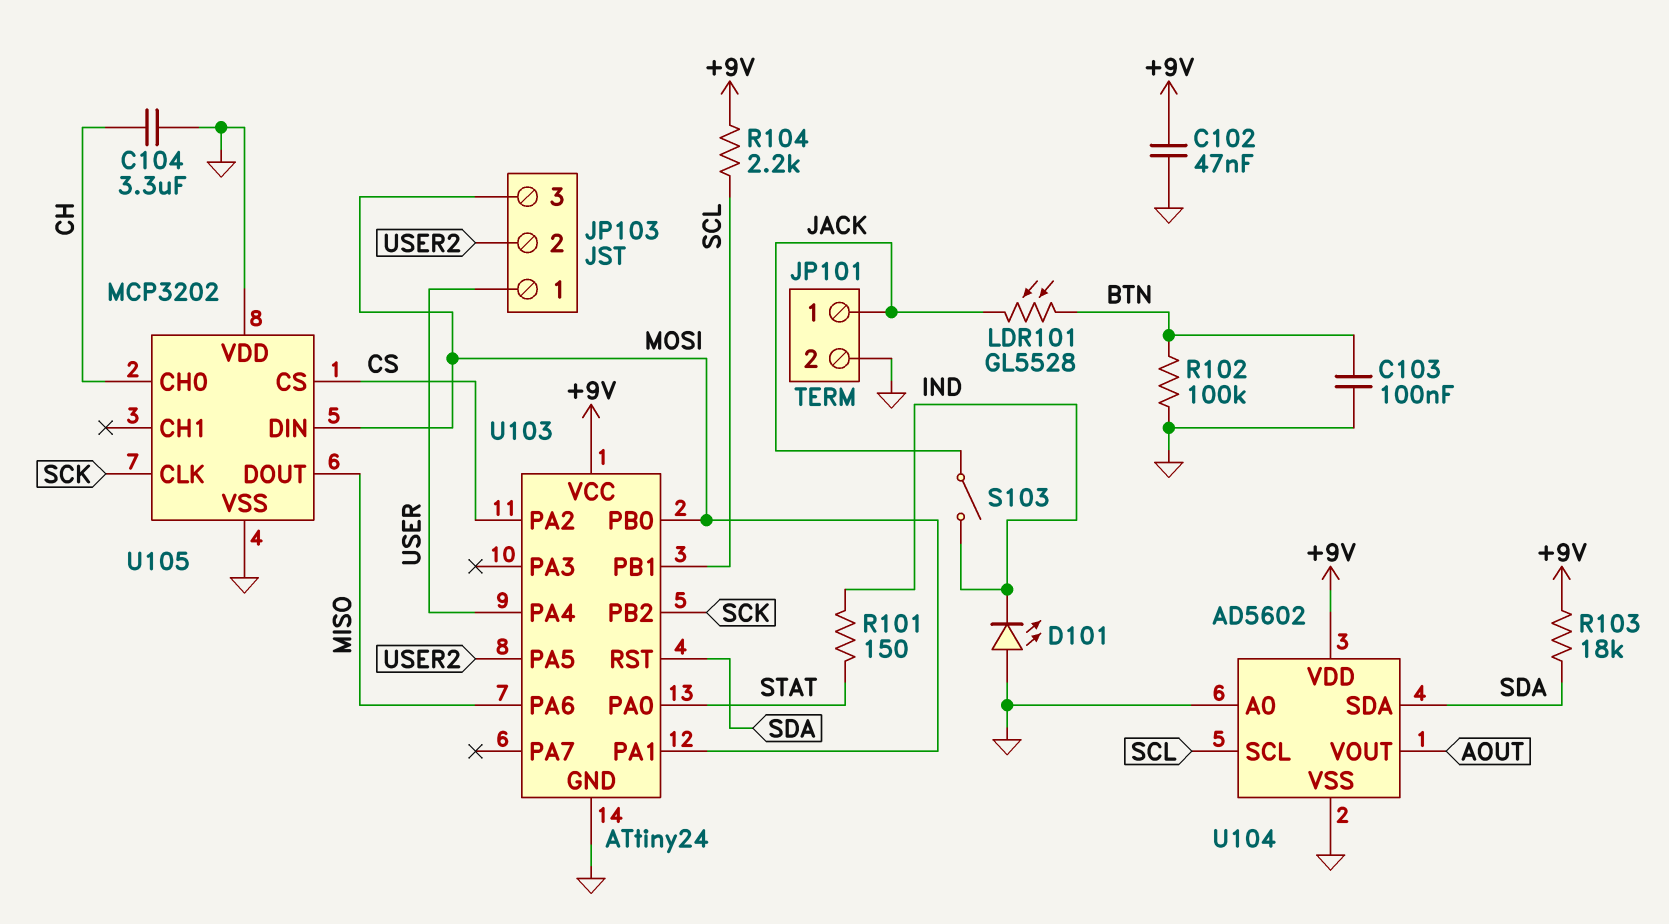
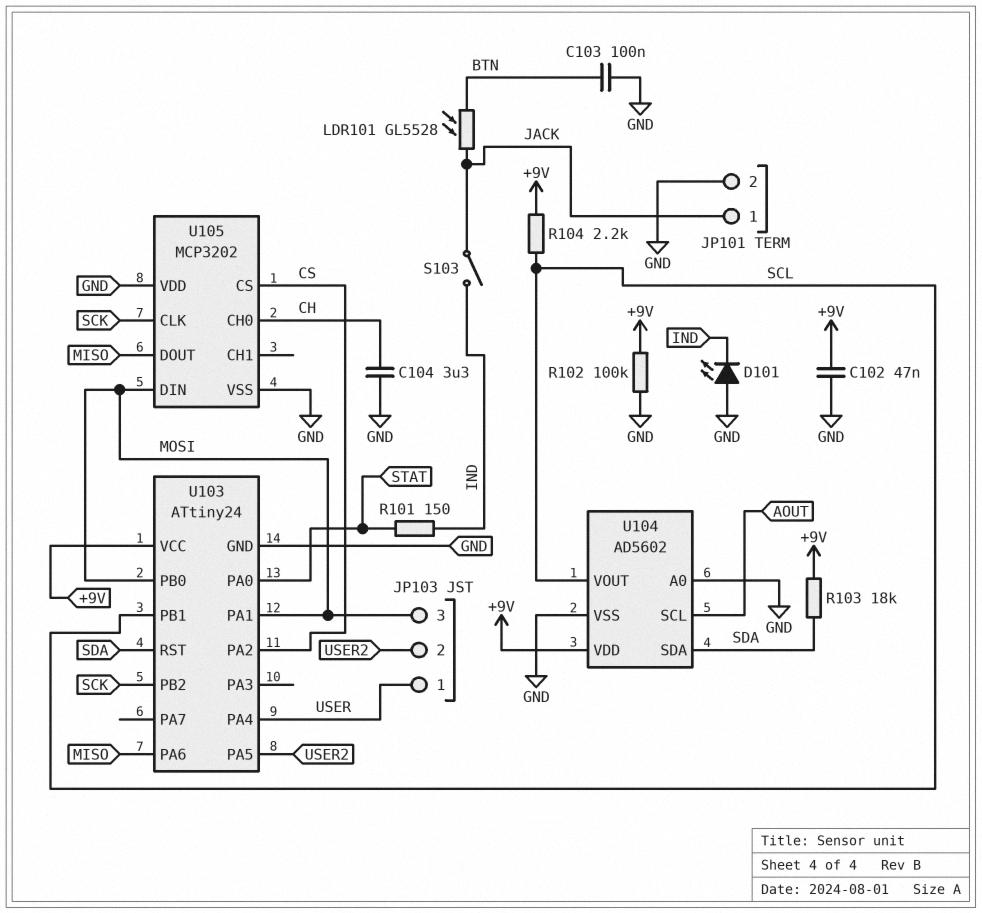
R102: 100k (BTN, GND) -> 100k (+9V, GND)
U104 pin SCL: SCL -> AOUT
U104 pin VOUT: AOUT -> SCL

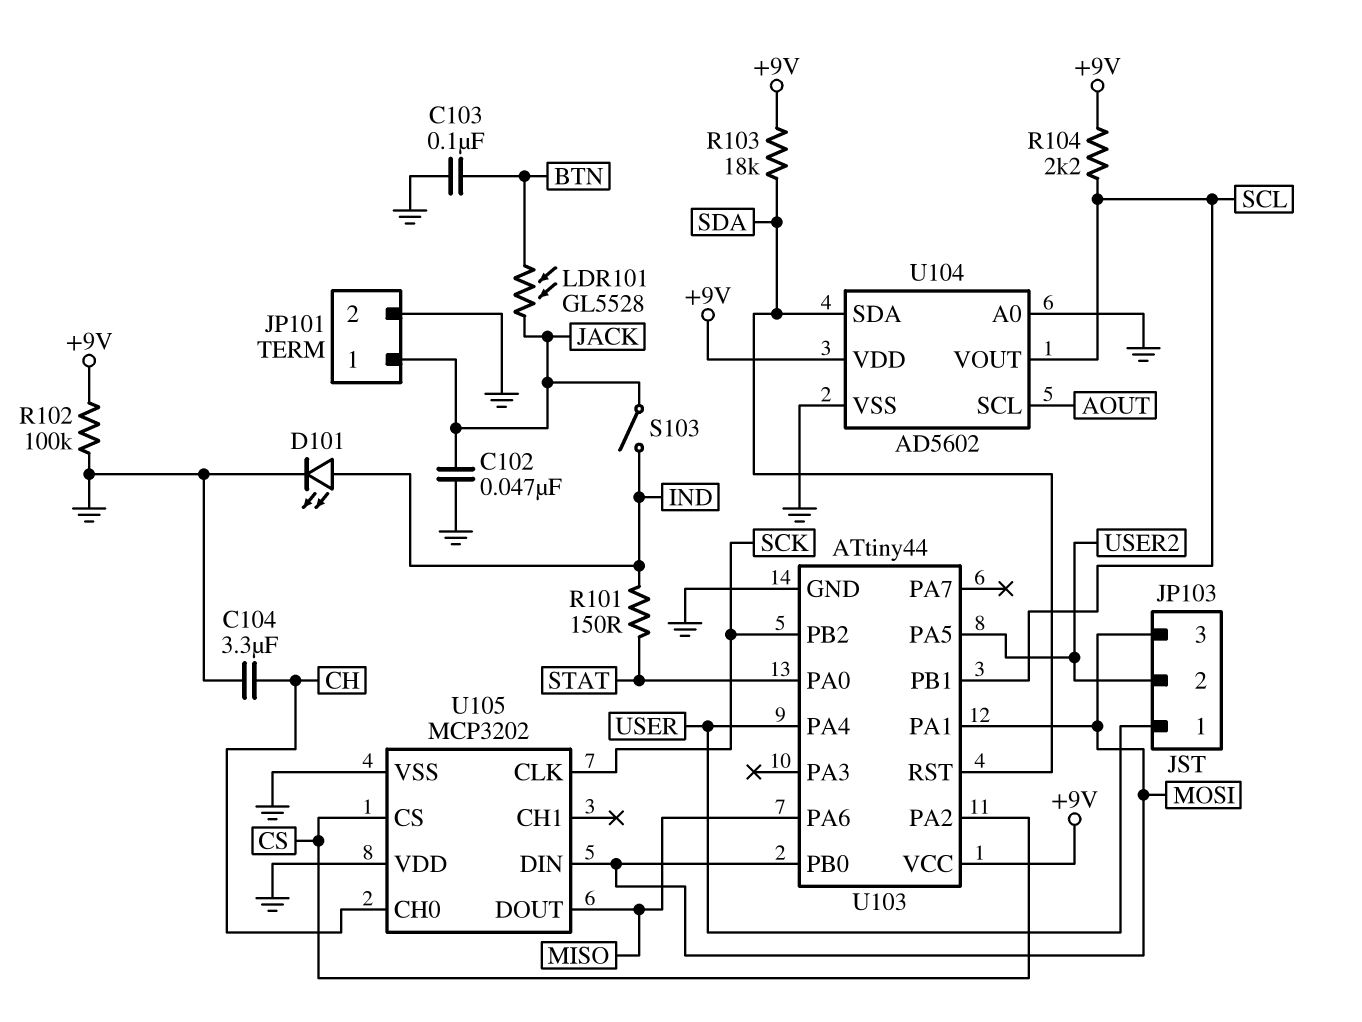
C102: 47nF (+9V, GND) -> 47nF (GND, JACK)
D101: LED (A GND, K IND) -> LED (A IND, K GND)
U103: ATtiny24 -> ATtiny44

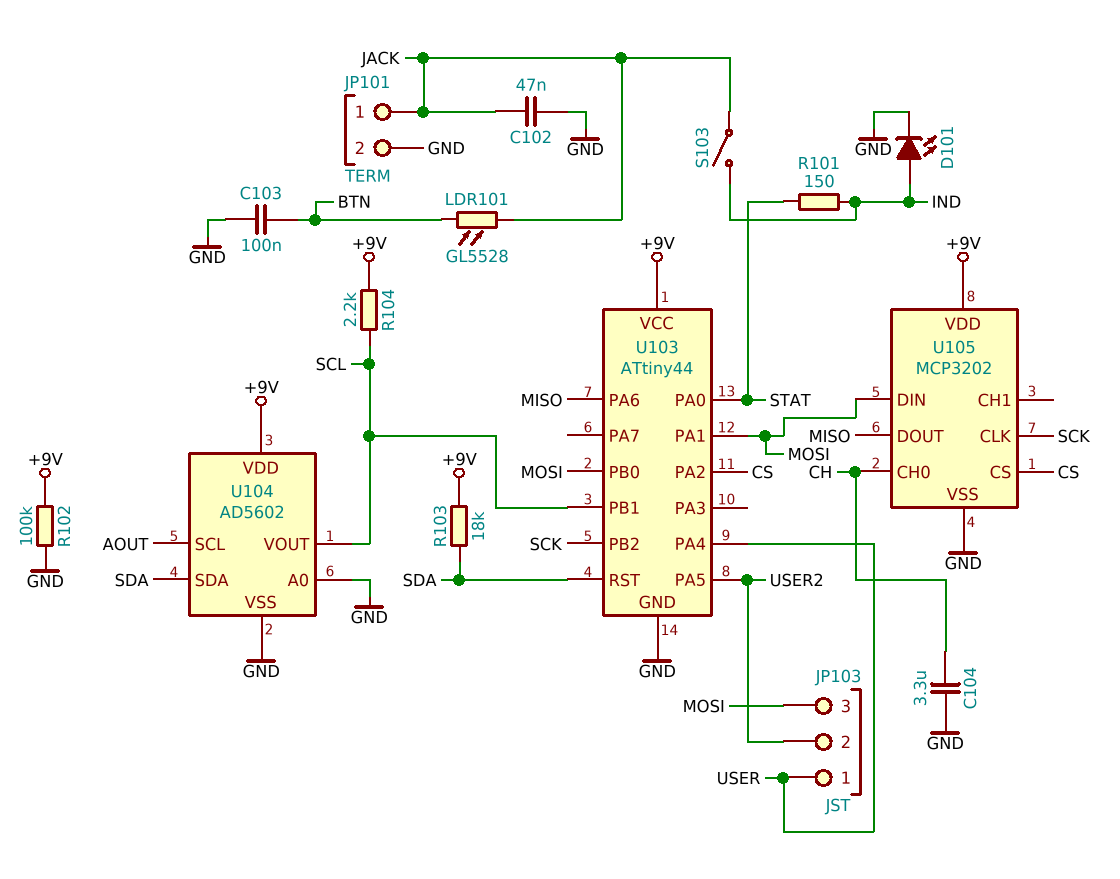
U105 pin VDD: GND -> +9V

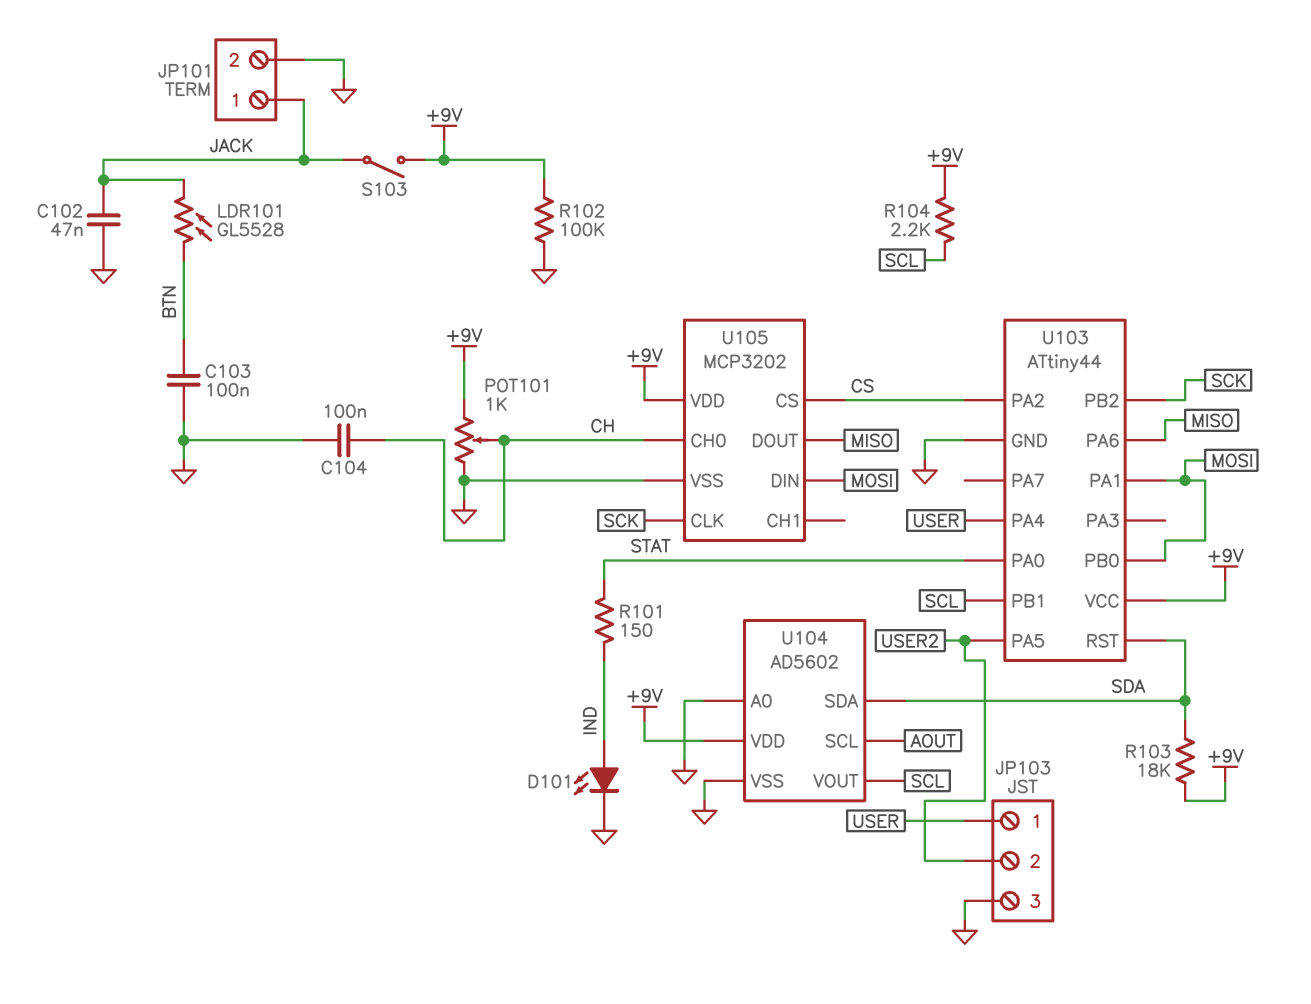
C104: 3.3uF (CH, GND) -> 100nF (CH, GND)
JP103 pin 3: MOSI -> GND
POT101: none -> 1k (+9V, GND, wiper CH)
S103: switch (IND, JACK) -> switch (+9V, JACK)

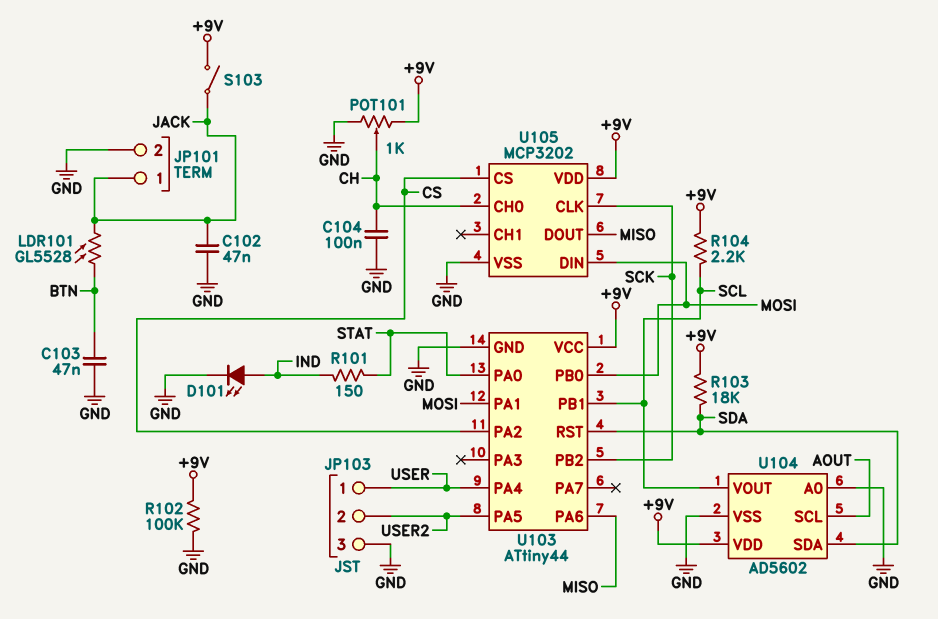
C103: 100nF (BTN, GND) -> 47nF (BTN, GND)

